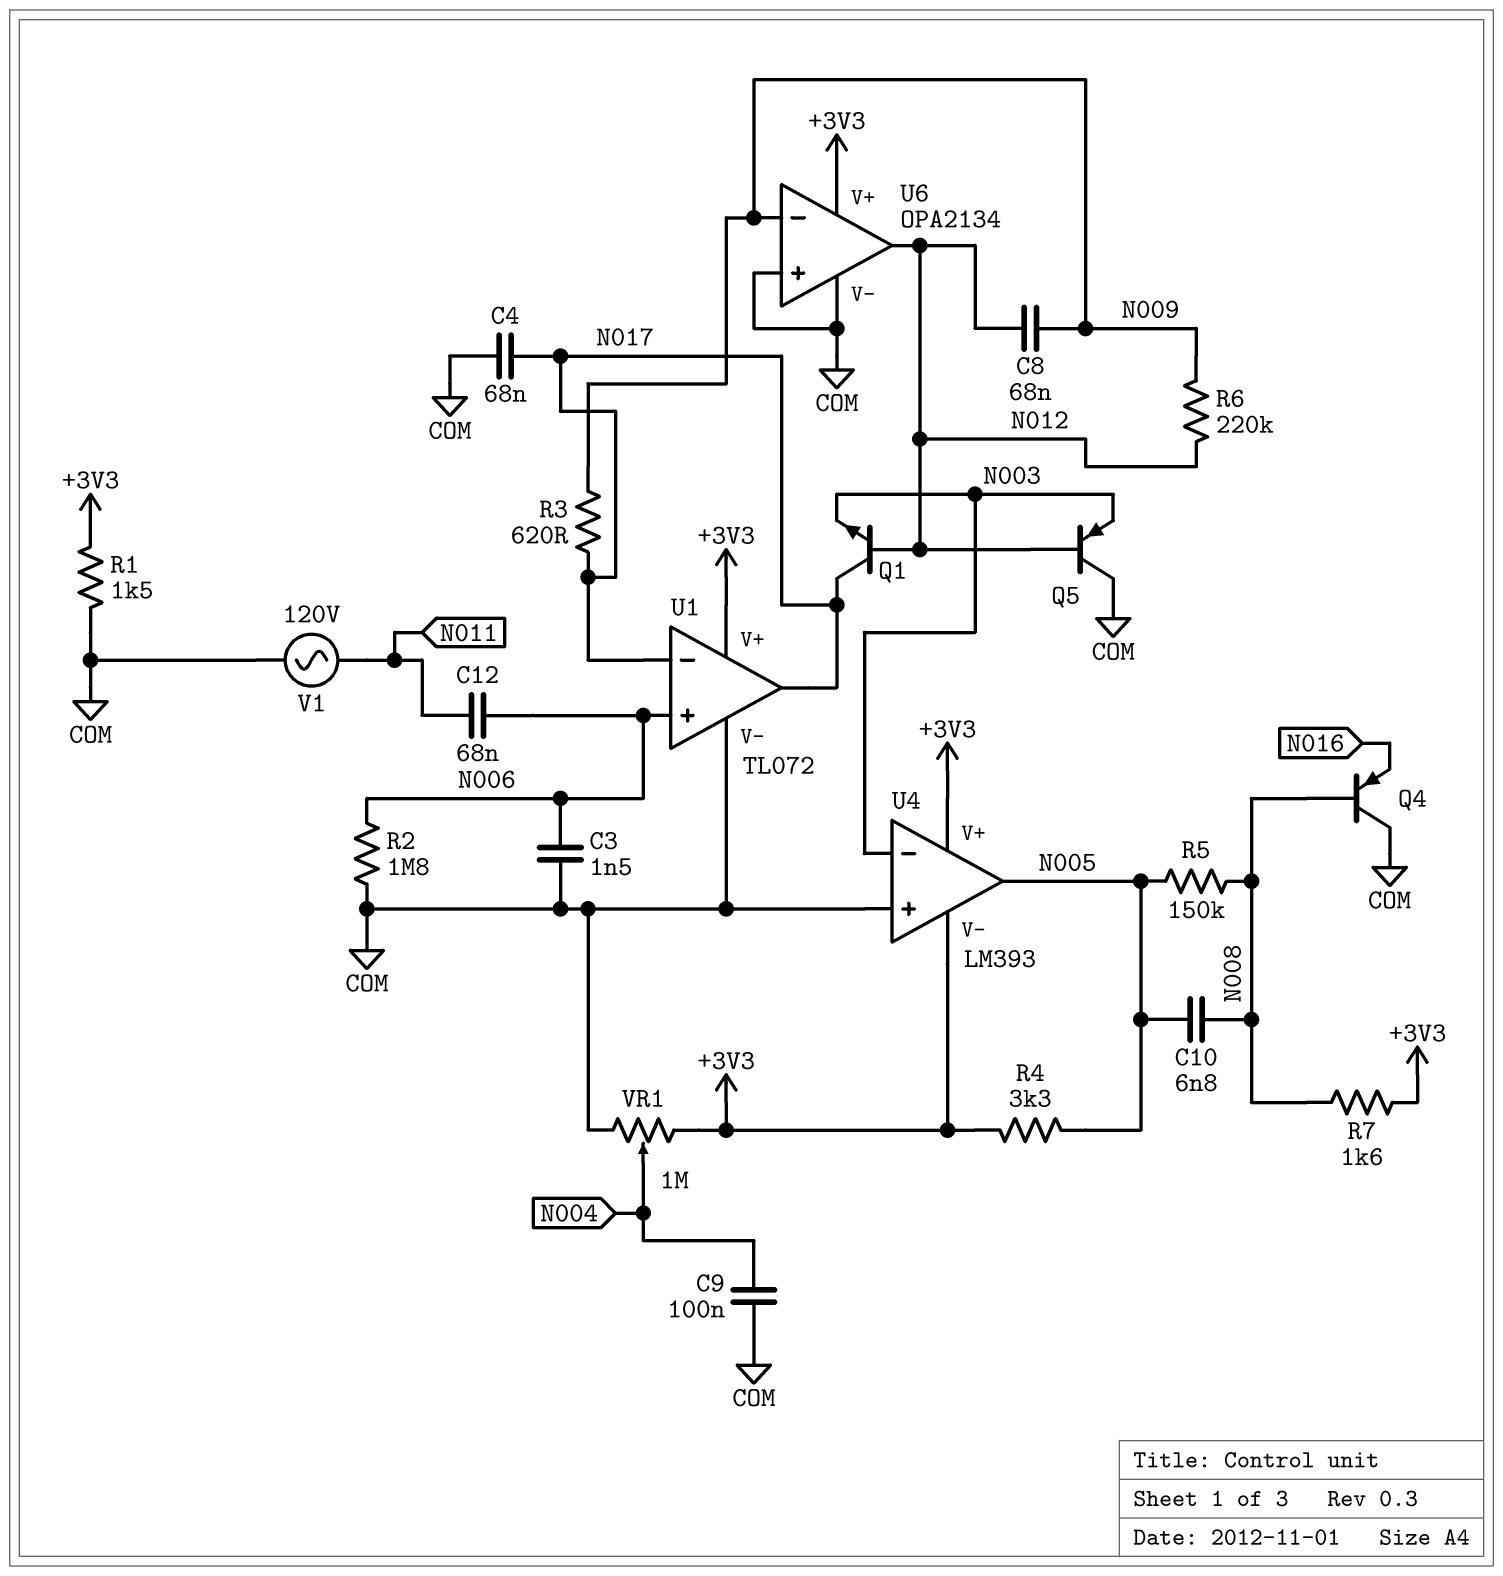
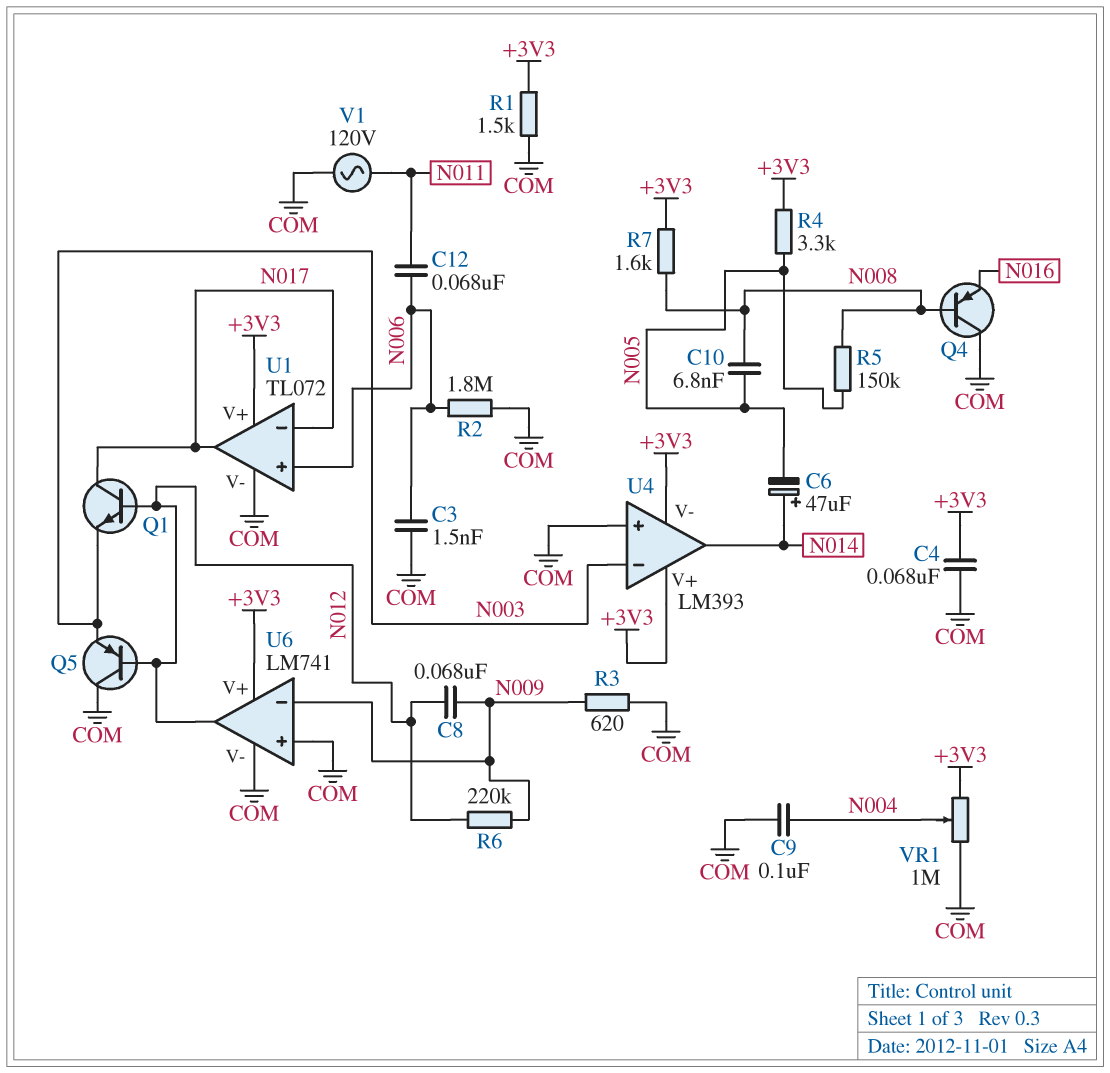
C4: 68nF (COM, N017) -> 68nF (+3V3, COM)
C6: none -> 47uF (plus N014, minus N005)
R3: 620 (N009, N017) -> 620 (COM, N009)
U4 pin out: N005 -> N014
U6: OPA2134 -> LM741

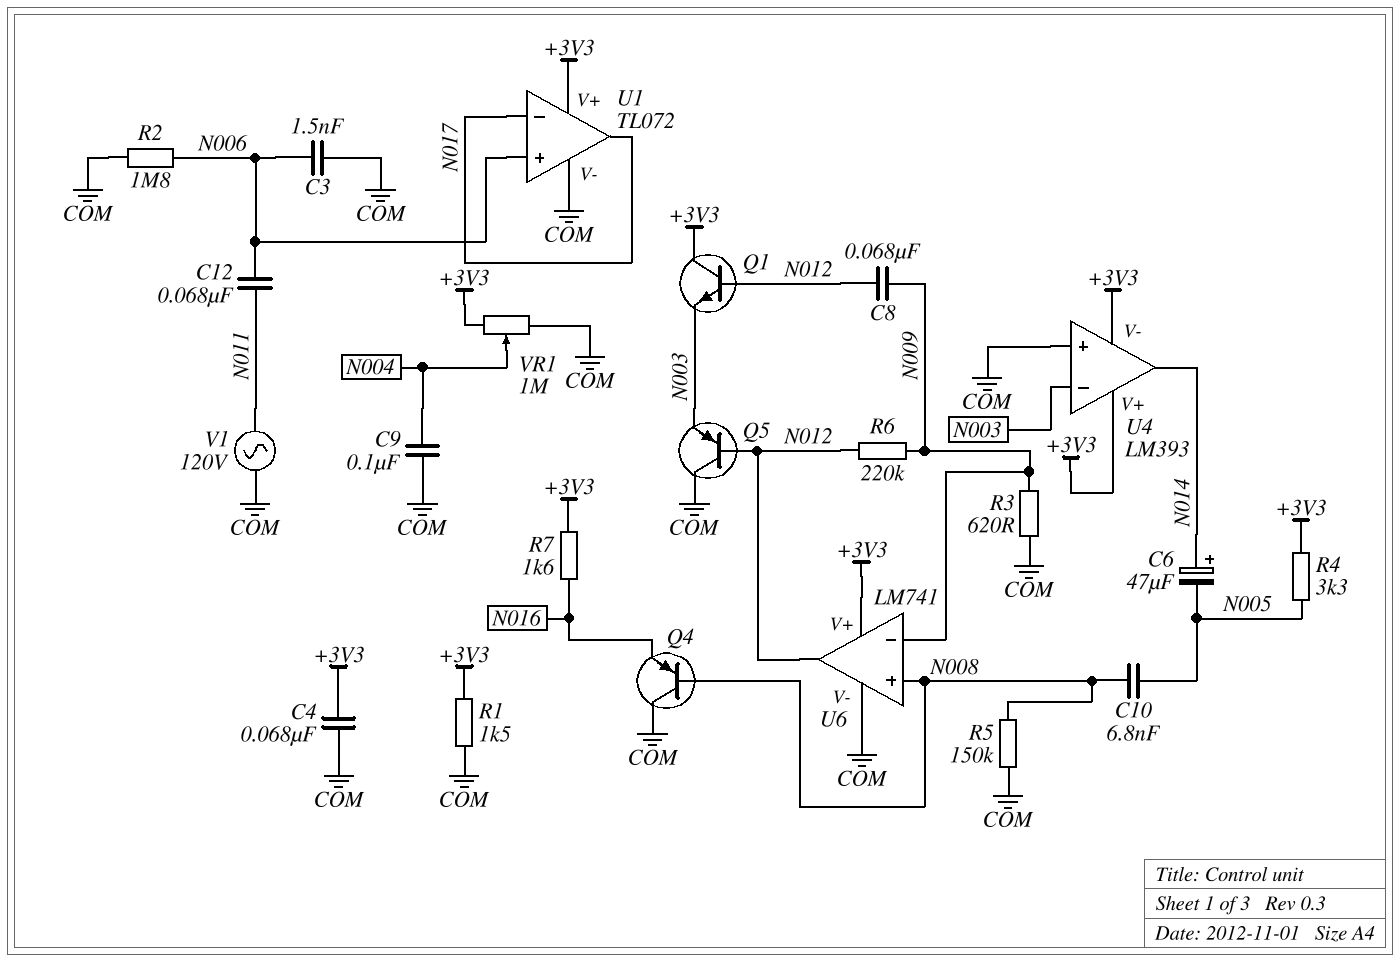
Q1: NPN (B N012, C N017, E N003) -> NPN (B N012, C +3V3, E N003)
R5: 150k (N005, N008) -> 150k (COM, N008)
R7: 1.6k (+3V3, N008) -> 1.6k (+3V3, N016)
U6 pin in+: COM -> N008

